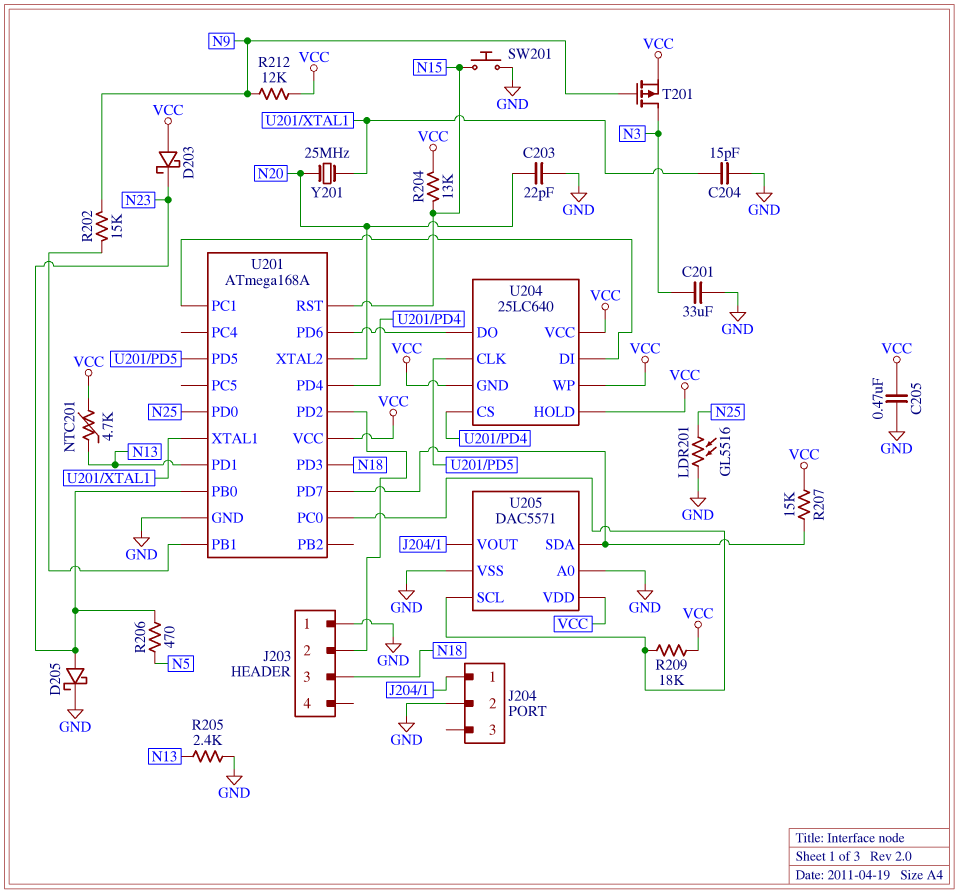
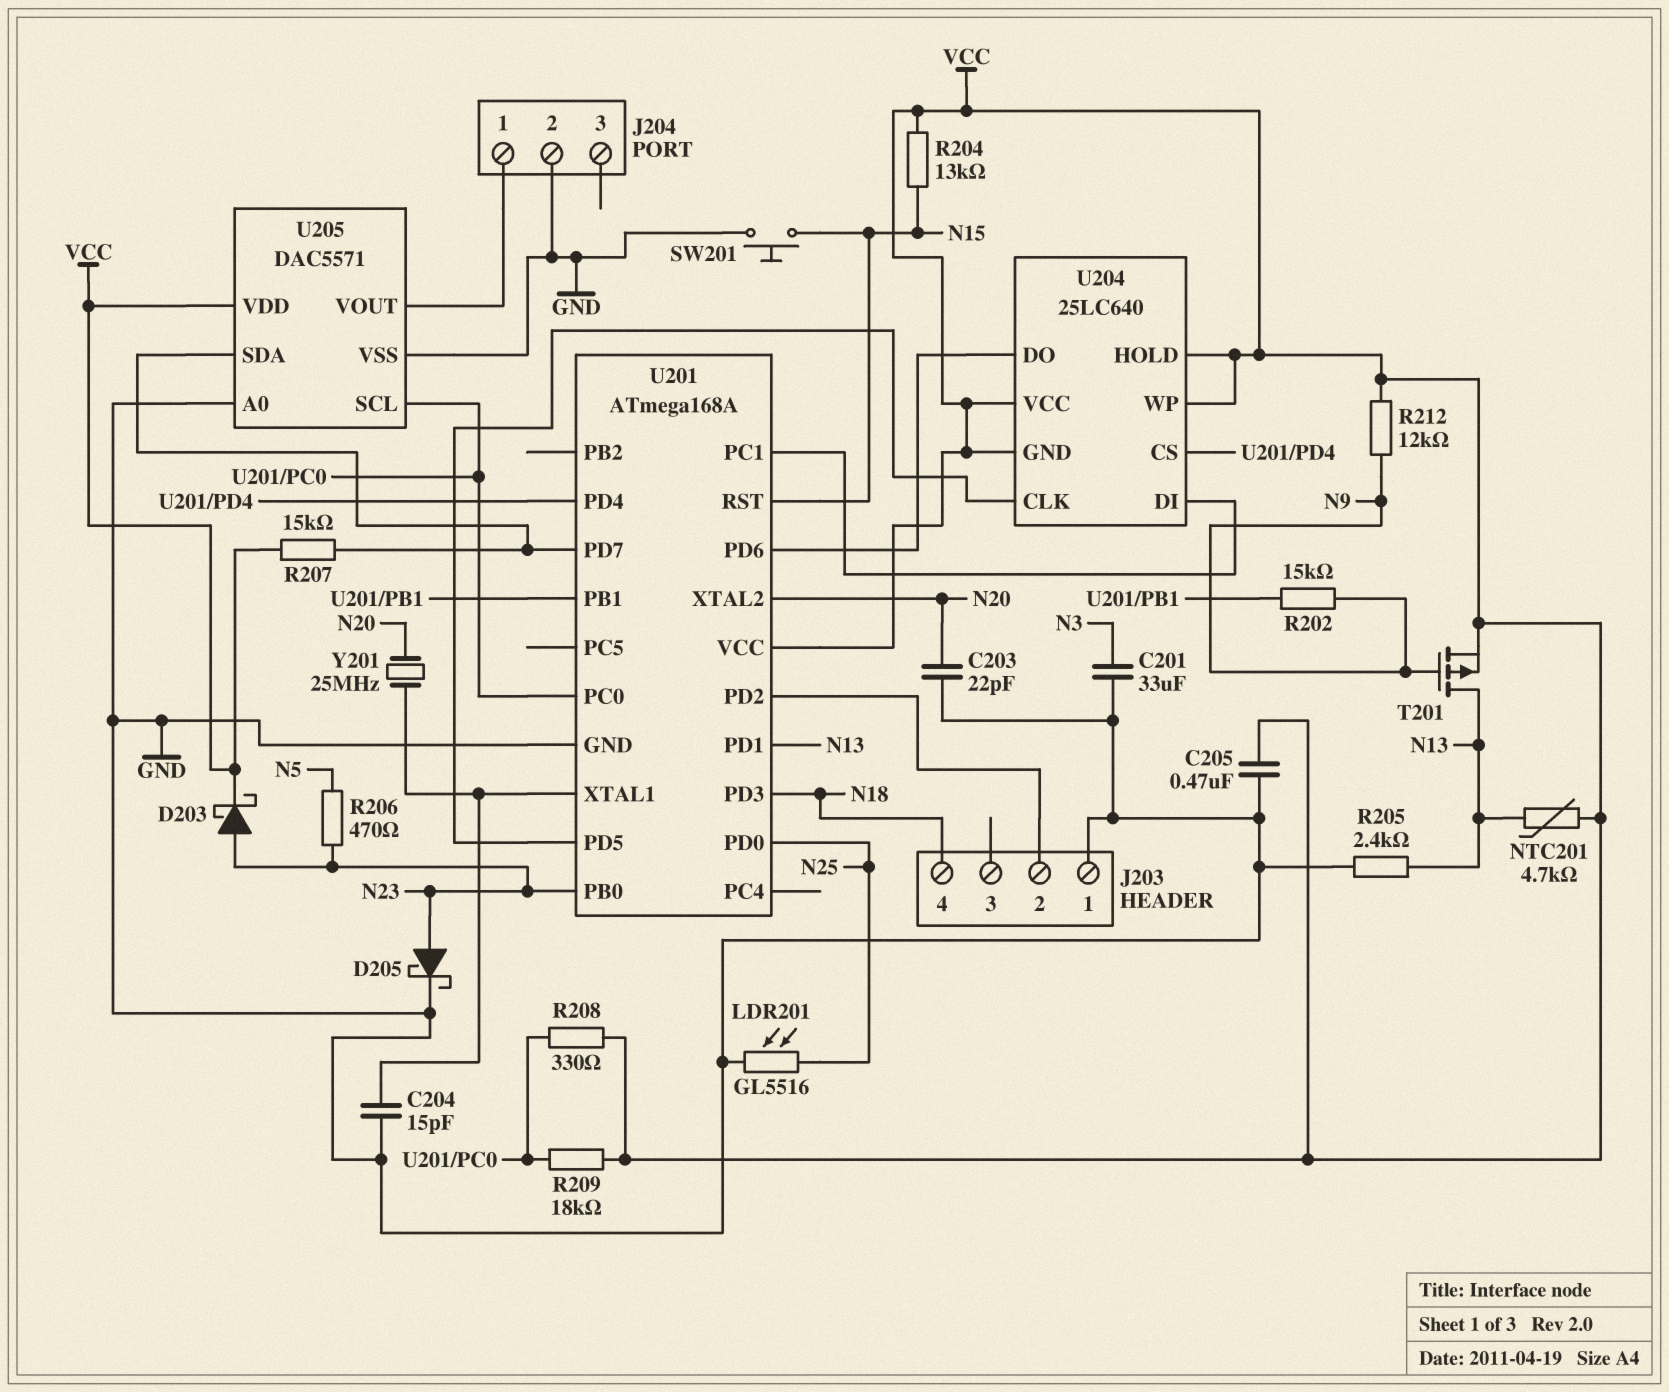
D203: schottky (A VCC, K N23) -> schottky (A N23, K VCC)
J203 pin 3: N18 -> none
J203 pin 4: none -> N18
R208: none -> 330 (U201/PC0, VCC)
T201: PMOS (G N9, D N3, S VCC) -> PMOS (G N9, D N13, S VCC)

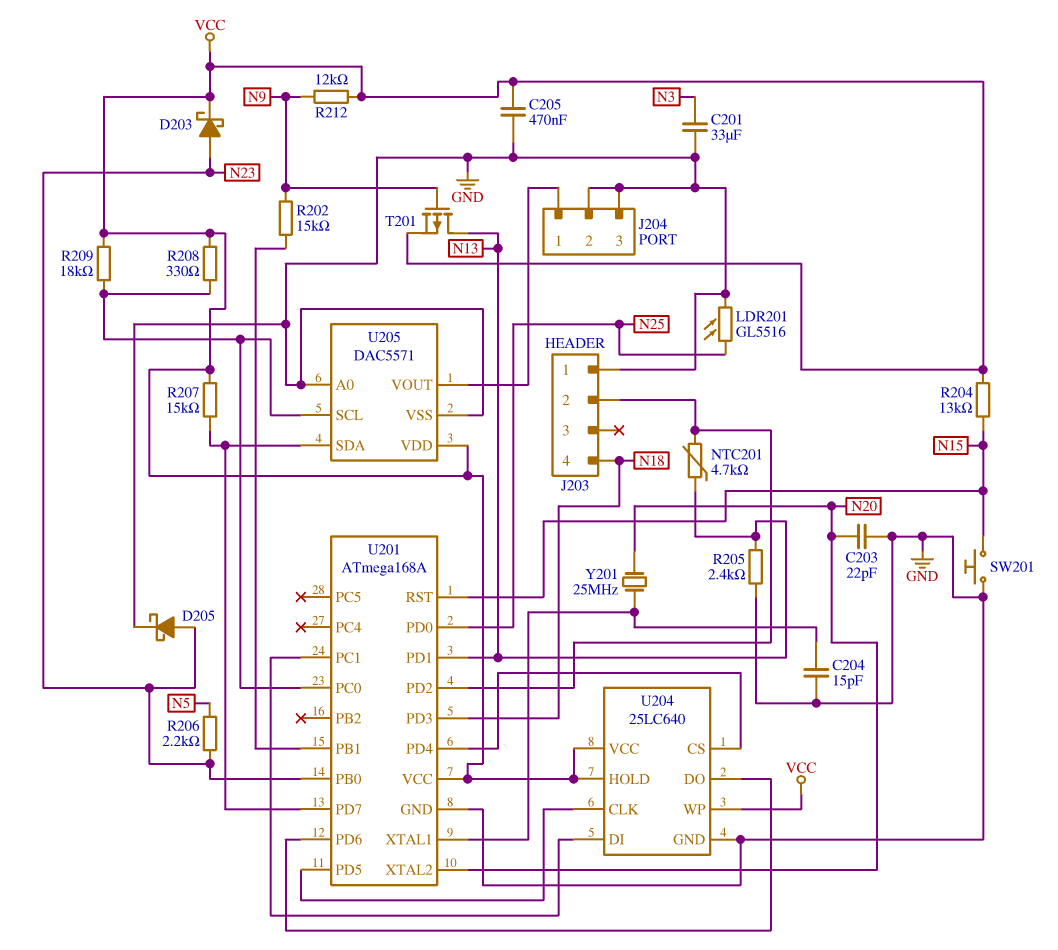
J204 pin 3: none -> GND
NTC201: 4.7k (N13, VCC) -> 4.7k (J203/2, N13)
R206: 470 (N5, N23) -> 2.2k (N5, N23)
U204 pin GND: VCC -> GND

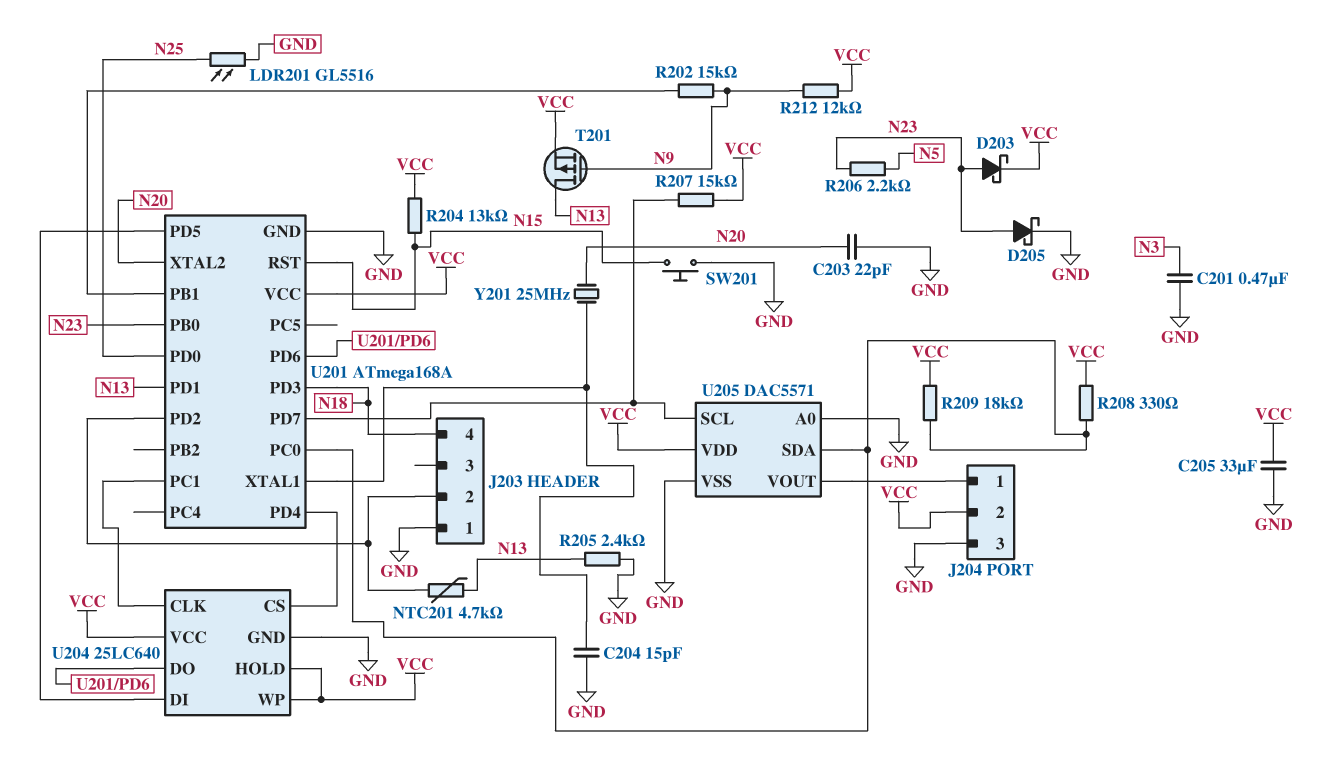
C201: 33uF (GND, N3) -> 470nF (GND, N3)
C205: 470nF (GND, VCC) -> 33uF (GND, VCC)
J204 pin 2: GND -> VCC
U204 pin CLK: U201/PD5 -> U201/PC1
U204 pin DI: U201/PC1 -> U201/PD5
U205 pin SCL: U201/PC0 -> U201/PD7
U205 pin SDA: U201/PD7 -> U201/PC0

